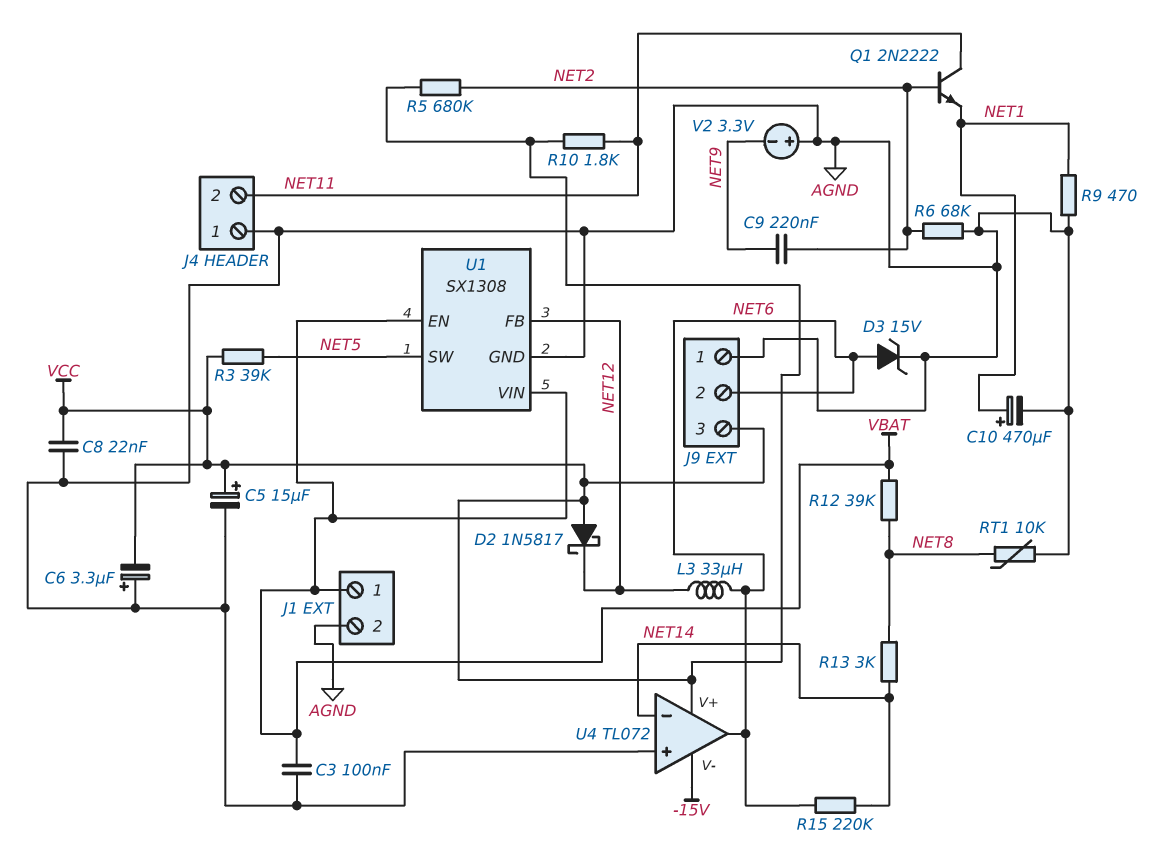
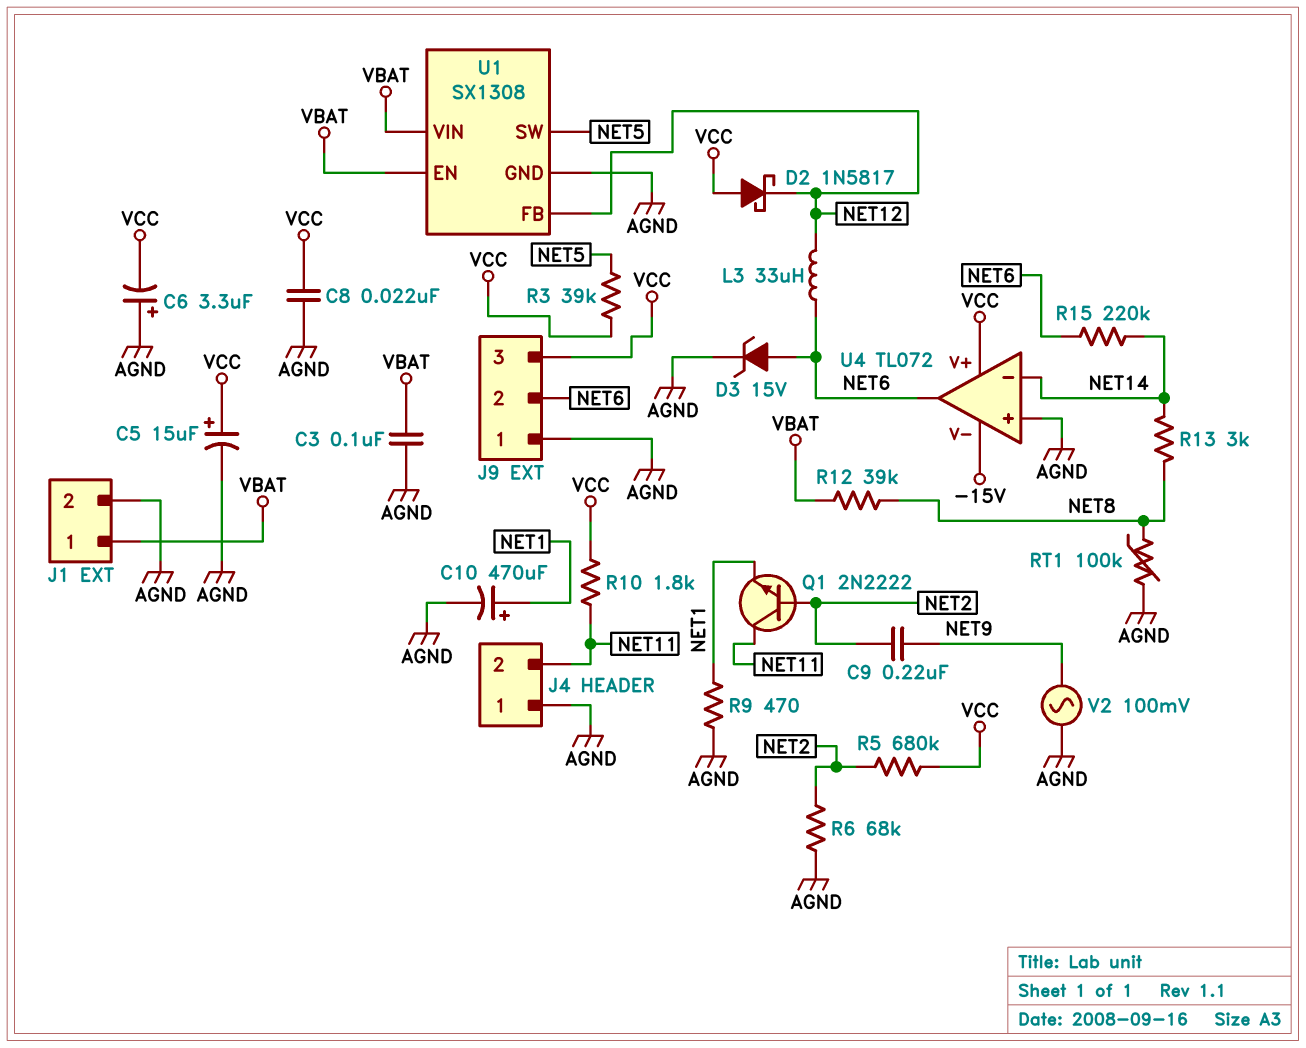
RT1: 10k (AGND, NET8) -> 100k (AGND, NET8)
V2: 3.3V (plus AGND, minus NET9) -> AC 100mV (AGND, NET9)

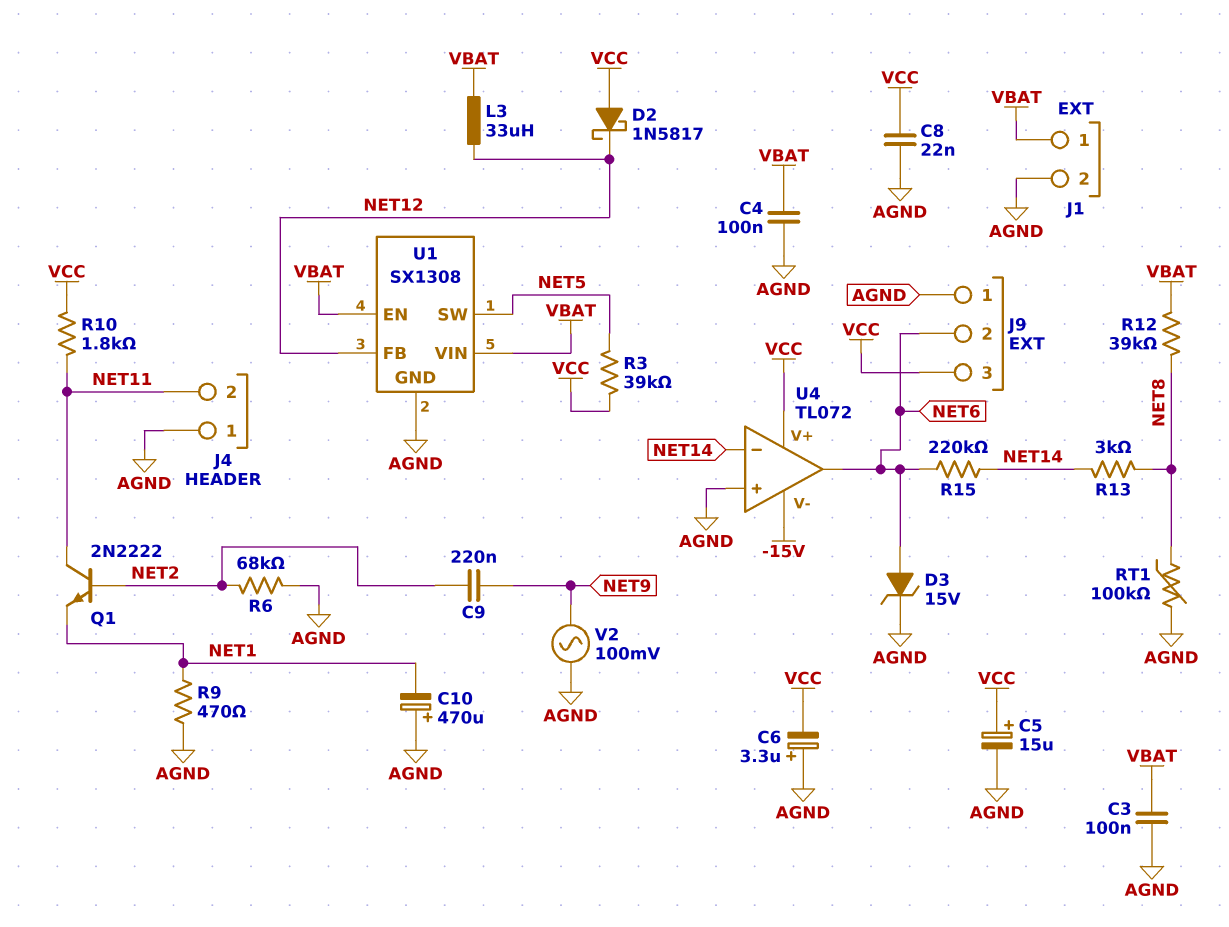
C4: none -> 100nF (AGND, VBAT)
C10: 470uF (plus NET1, minus AGND) -> 470uF (plus AGND, minus NET1)
L3: 33uH (NET6, NET12) -> 33uH (NET12, VBAT)
R5: 680k (NET2, VCC) -> none

